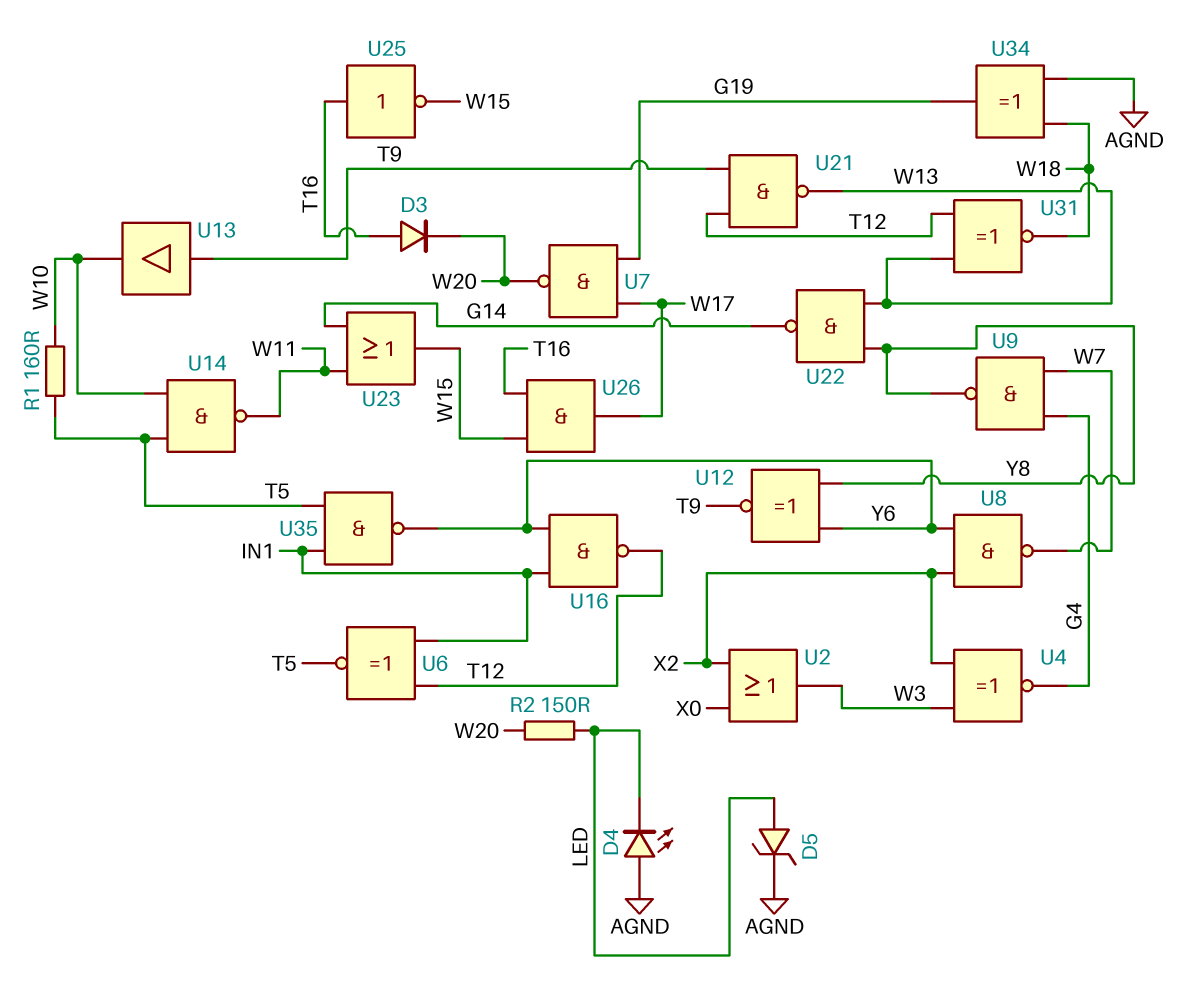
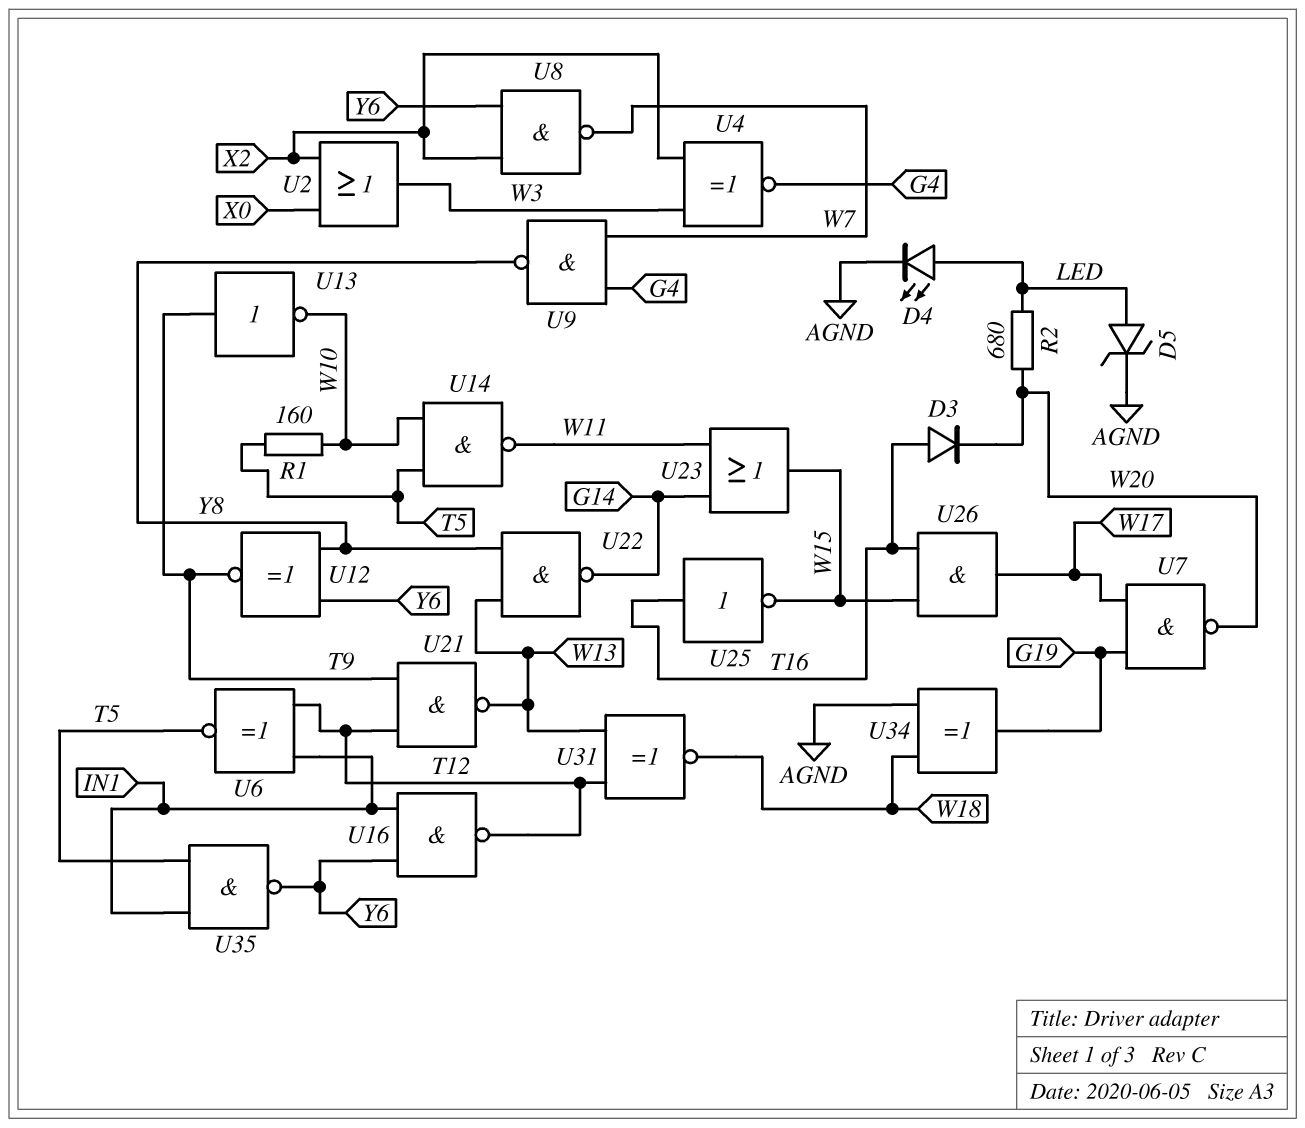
D4: LED (A AGND, K LED) -> LED (A LED, K AGND)
R2: 150 (LED, W20) -> 680 (LED, W20)
U13: buffer (in T9, out W10) -> NOT (in T9, out W10)

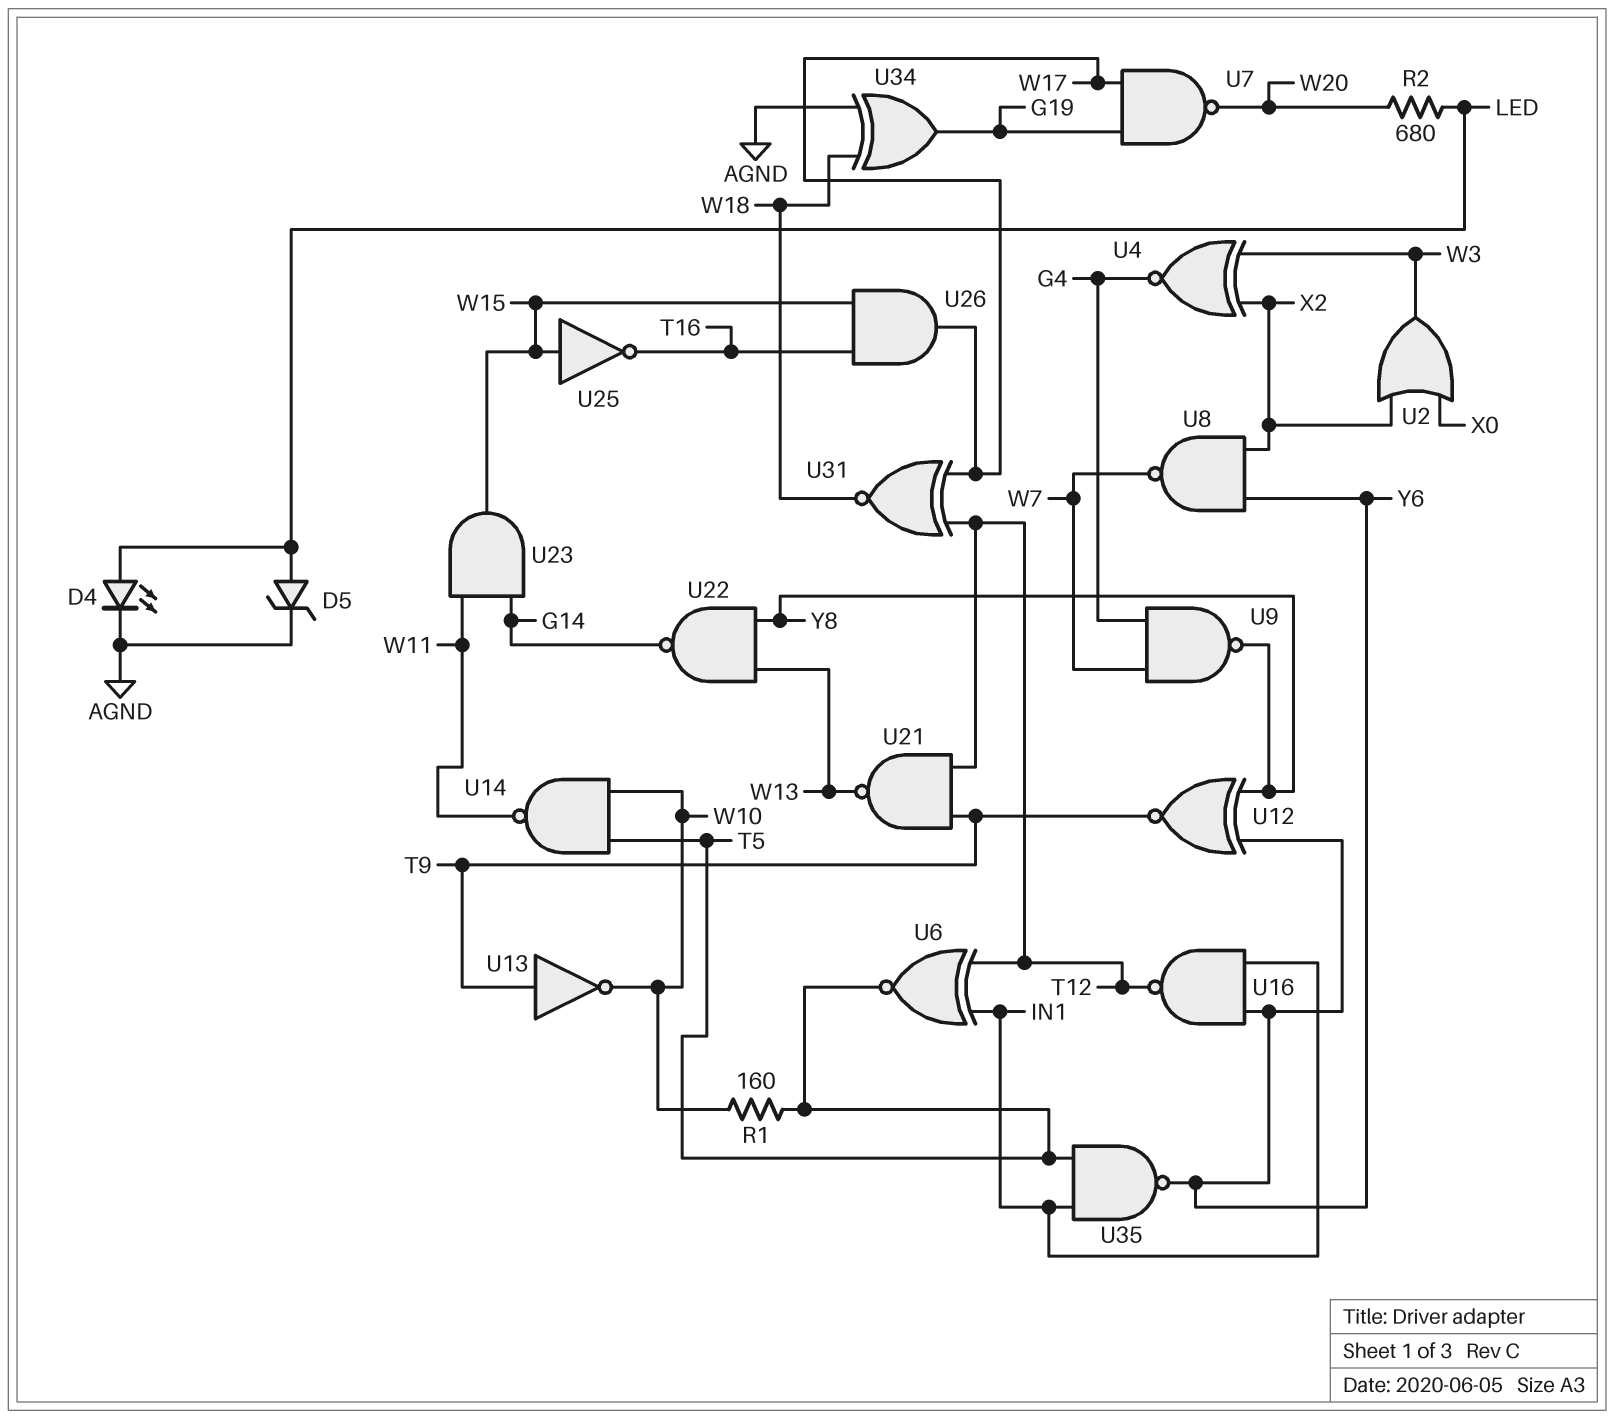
D3: diode (A T16, K W20) -> none
U23: OR (in G14, in W11, out W15) -> AND (in G14, in W11, out W15)
U25: NOT (in T16, out W15) -> NOT (in W15, out T16)
U31: XNOR (in T12, in W13, out W18) -> XNOR (in T12, in W17, out W18)

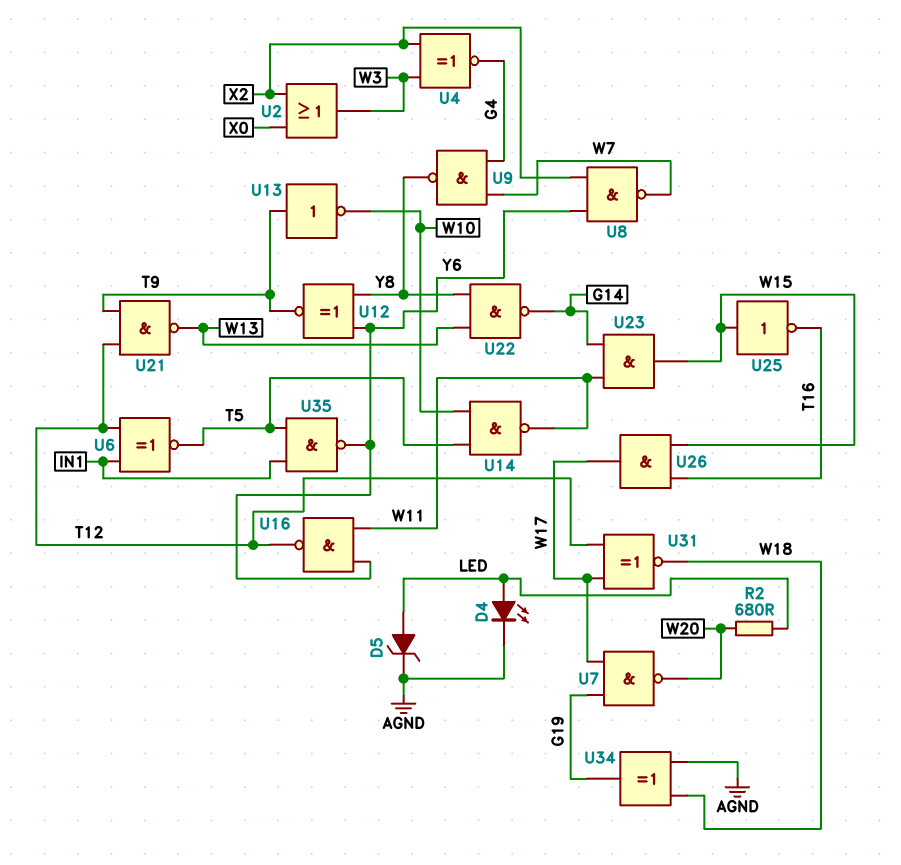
R1: 160 (T5, W10) -> none
U16: NAND (in IN1, in Y6, out T12) -> NAND (in W11, in Y6, out T12)

